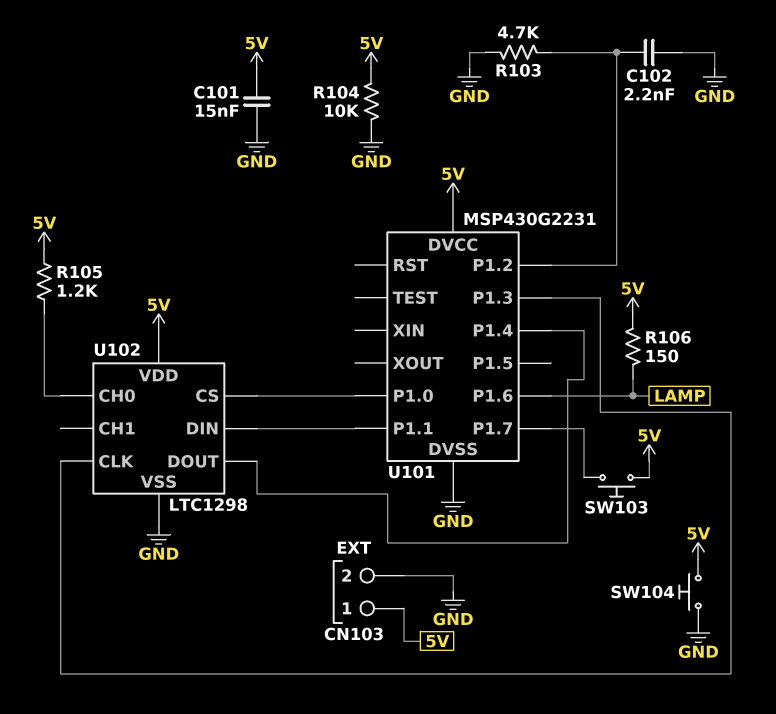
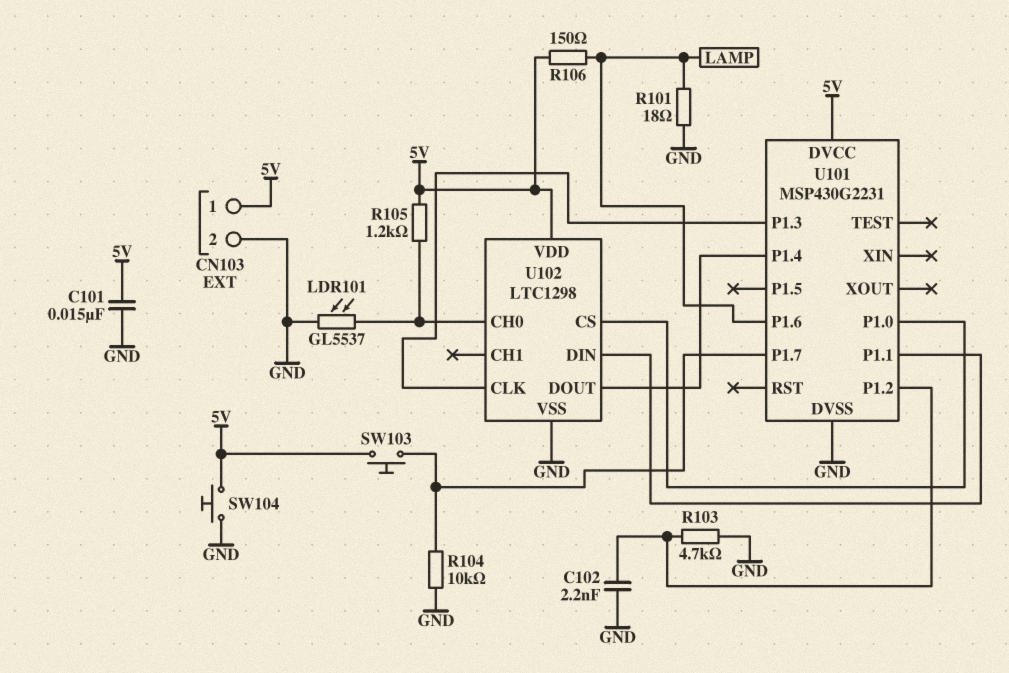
LDR101: none -> GL5537 (GND, U102/CH0)
R101: none -> 18 (GND, LAMP)
R104: 10k (5V, GND) -> 10k (GND, U101/P1.7)

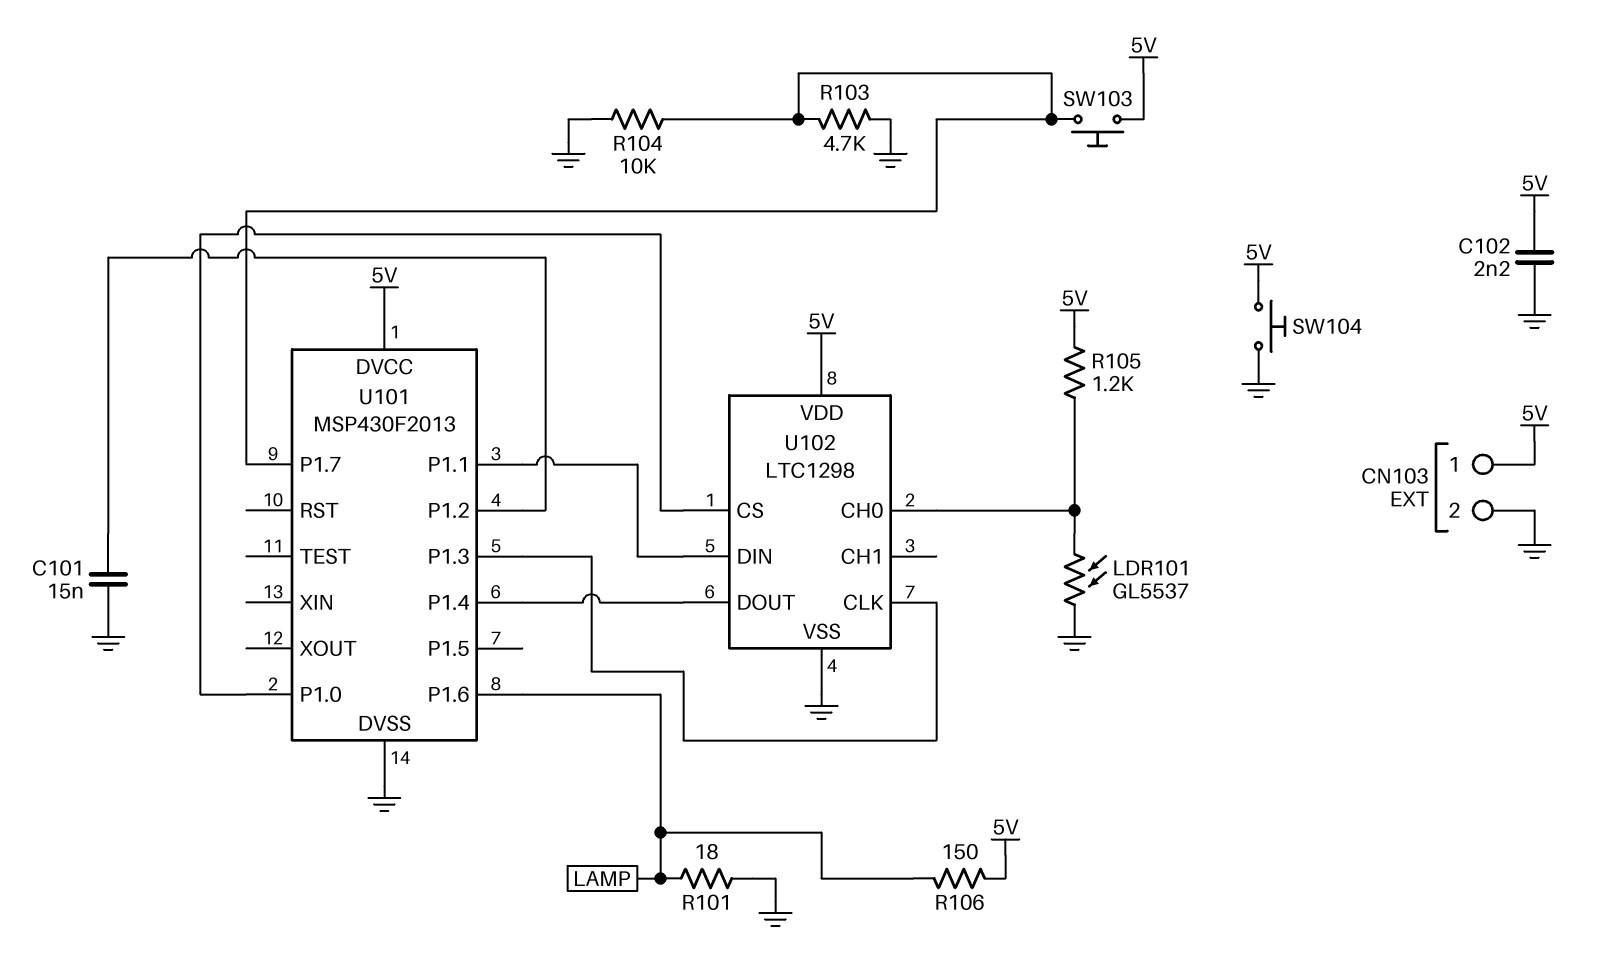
C101: 15nF (5V, GND) -> 15nF (GND, U101/P1.2)
C102: 2.2nF (GND, U101/P1.2) -> 2.2nF (5V, GND)
R103: 4.7k (GND, U101/P1.2) -> 4.7k (GND, U101/P1.7)
U101: MSP430G2231 -> MSP430F2013

